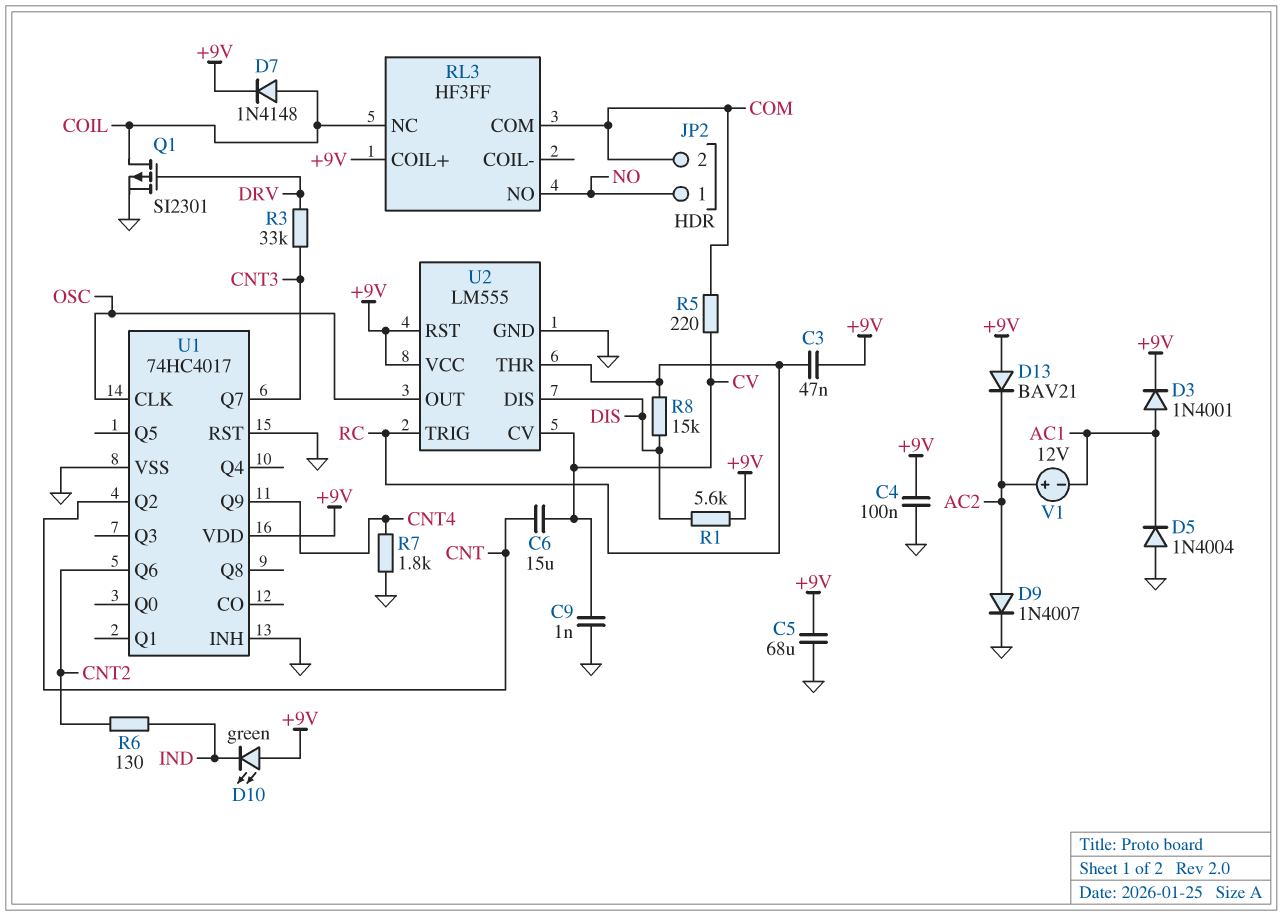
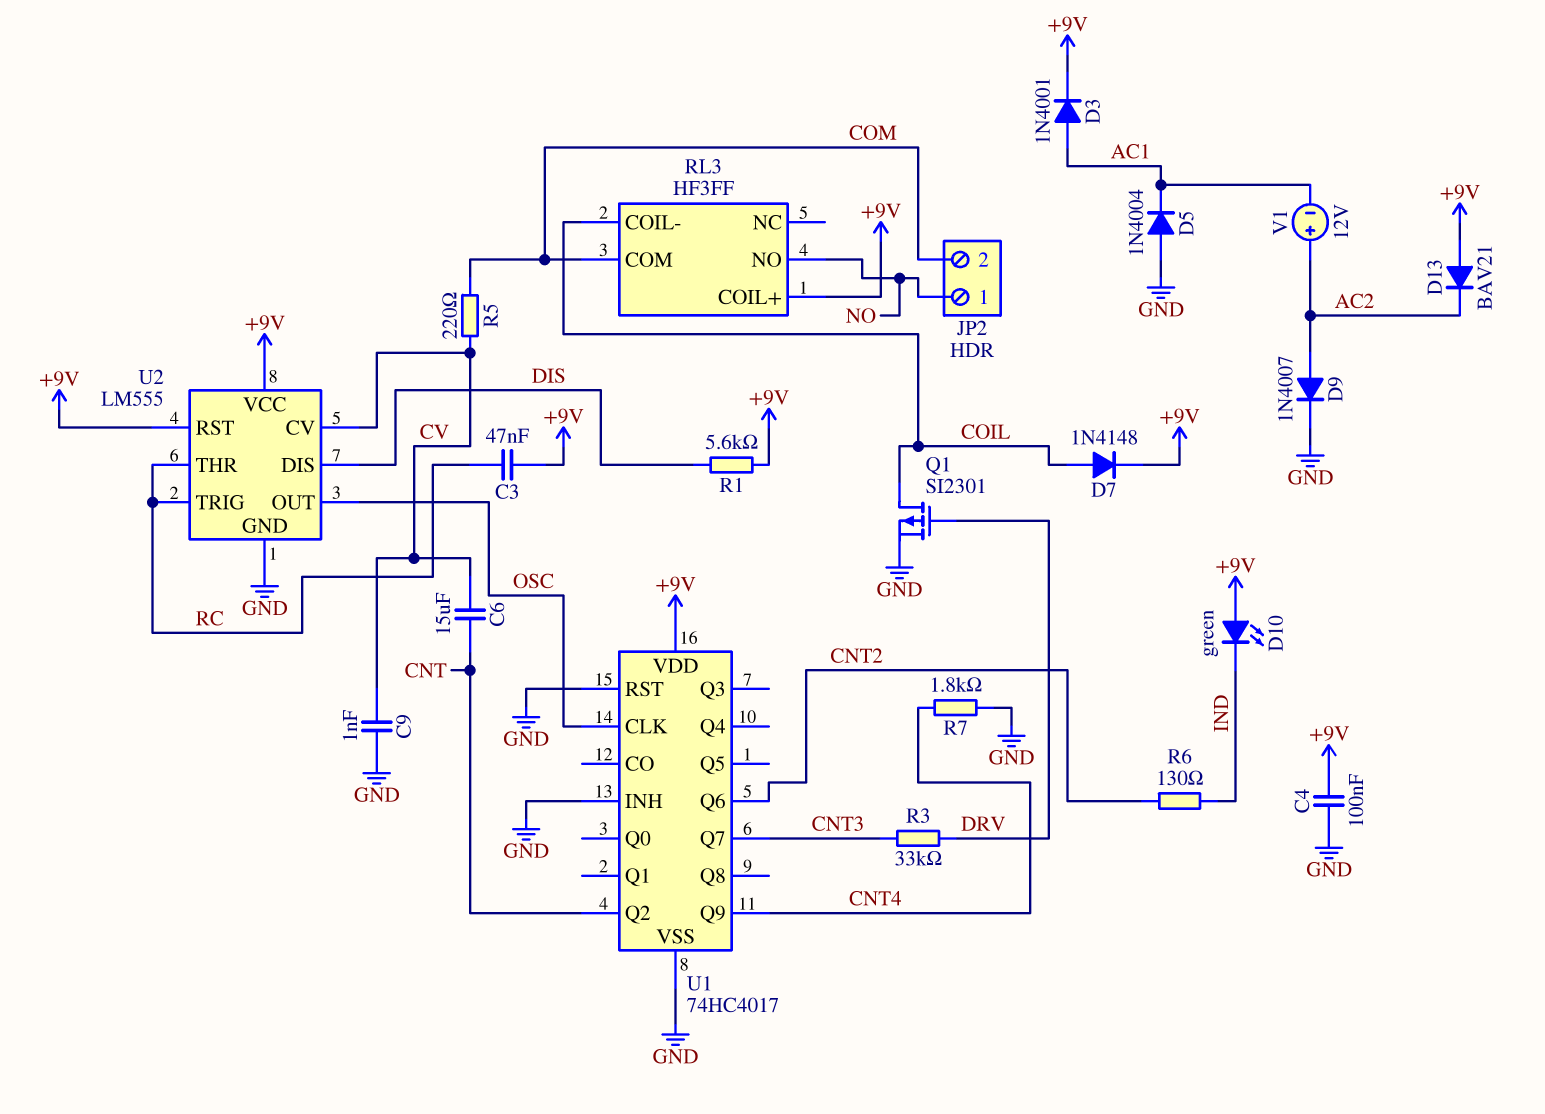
C5: 68uF (+9V, GND) -> none
R8: 15k (DIS, RC) -> none
RL3 pin COIL-: none -> COIL
RL3 pin NC: COIL -> none

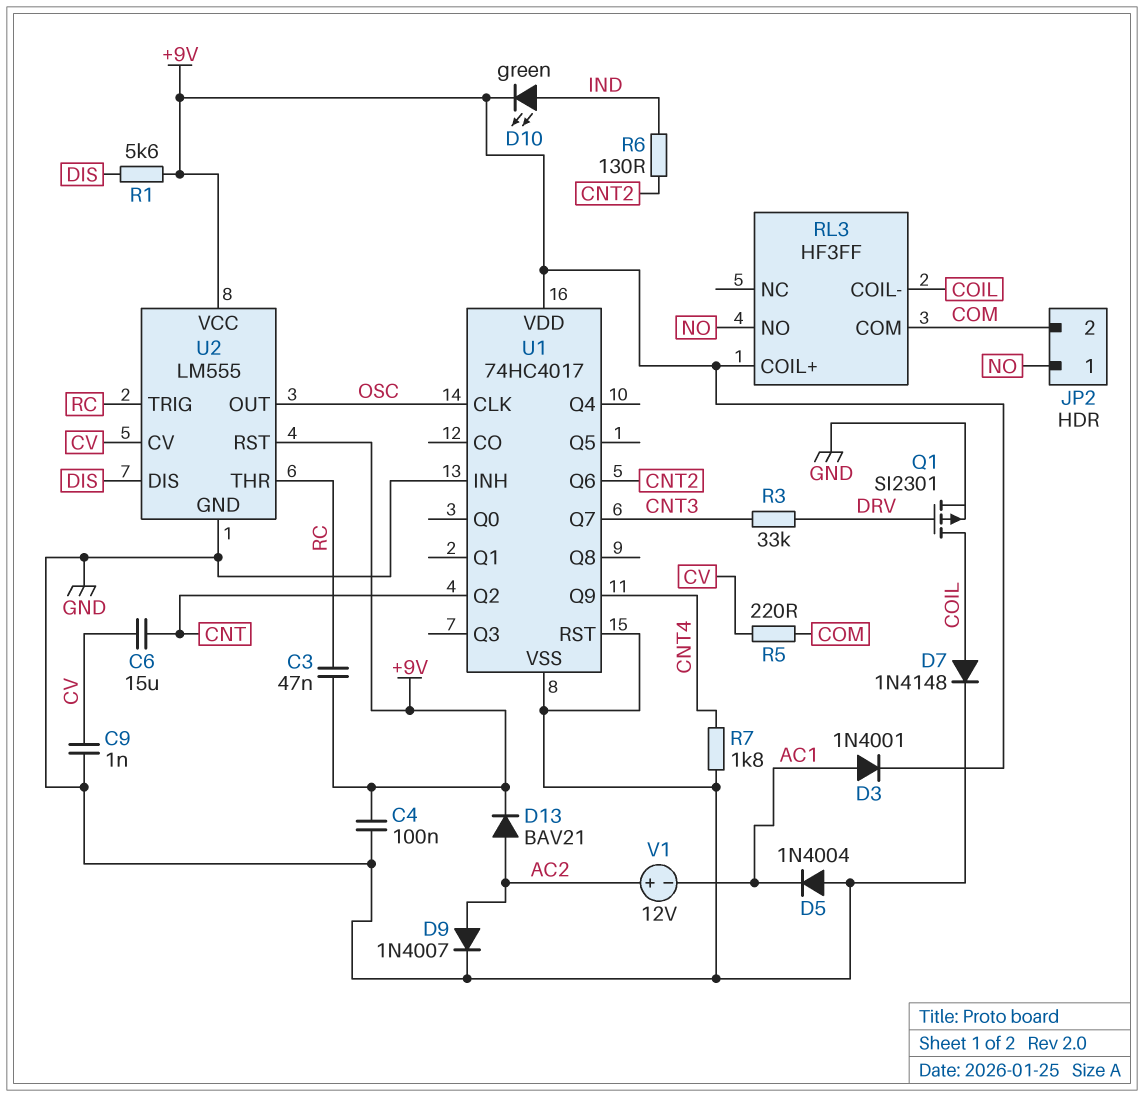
D7: diode 1N4148 (A COIL, K +9V) -> diode 1N4148 (A COIL, K GND)
D10: LED green (A +9V, K IND) -> LED green (A IND, K +9V)
D13: diode BAV21 (A +9V, K AC2) -> diode BAV21 (A AC2, K +9V)

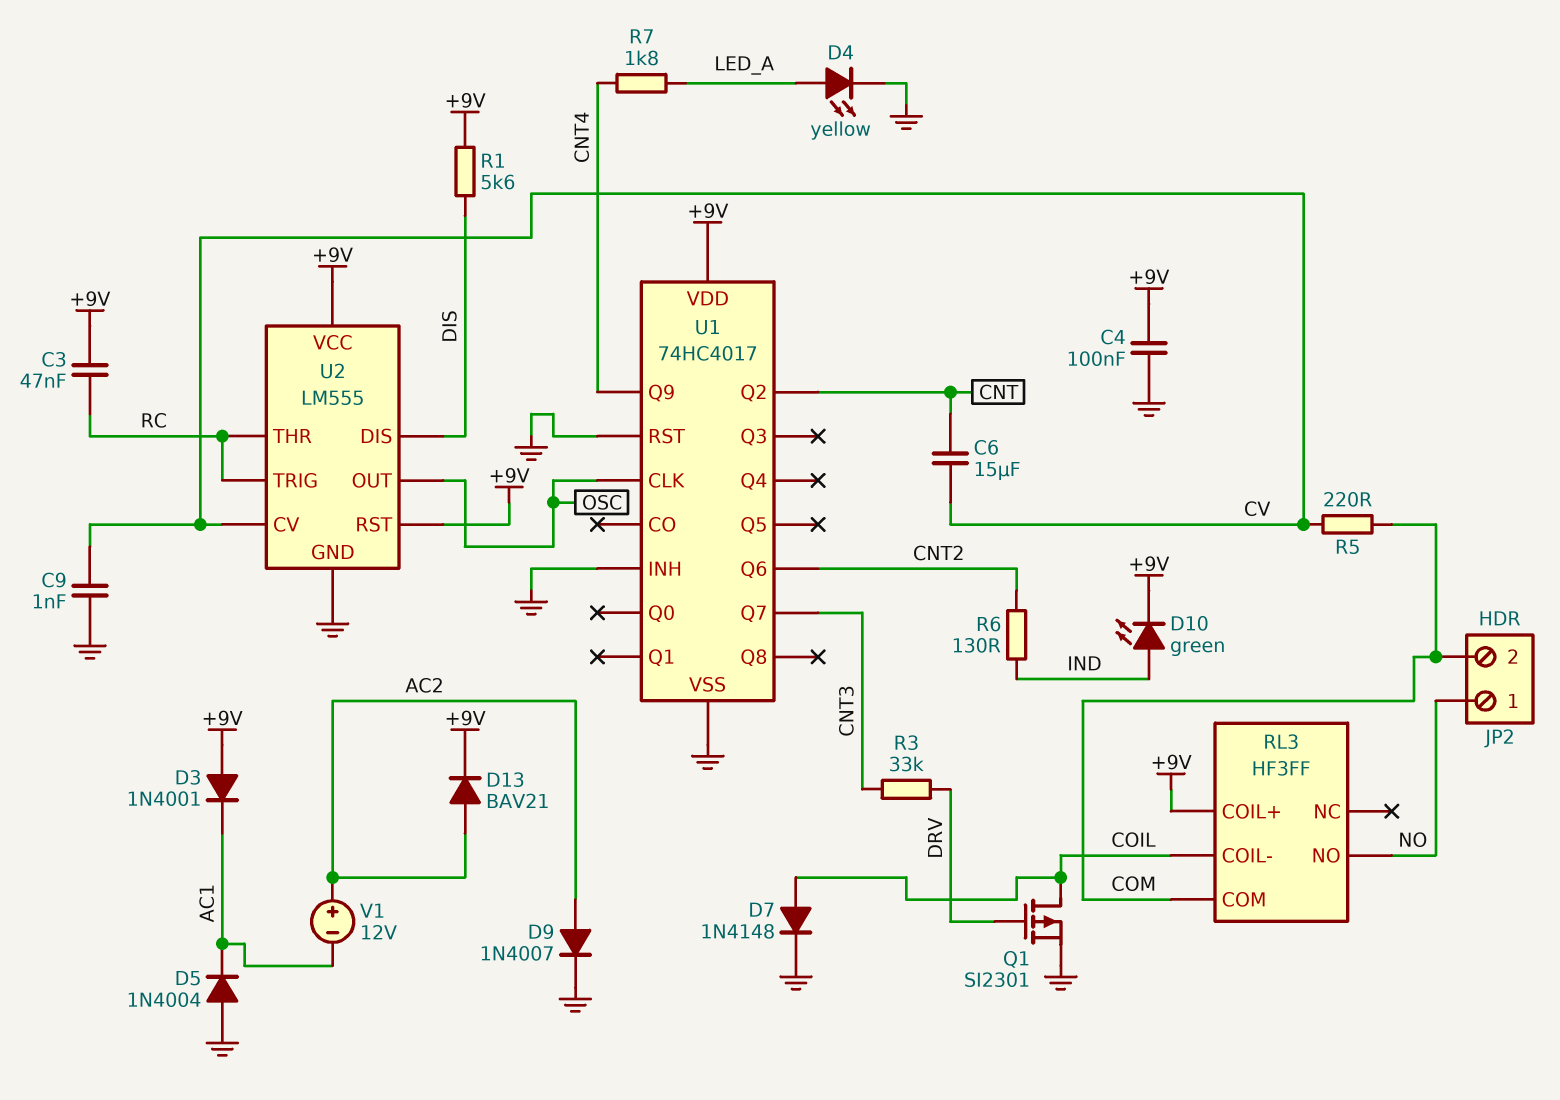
D3: diode 1N4001 (A AC1, K +9V) -> diode 1N4001 (A +9V, K AC1)
D4: none -> LED yellow (A LED_A, K GND)
R7: 1.8k (CNT4, GND) -> 1.8k (CNT4, LED_A)

